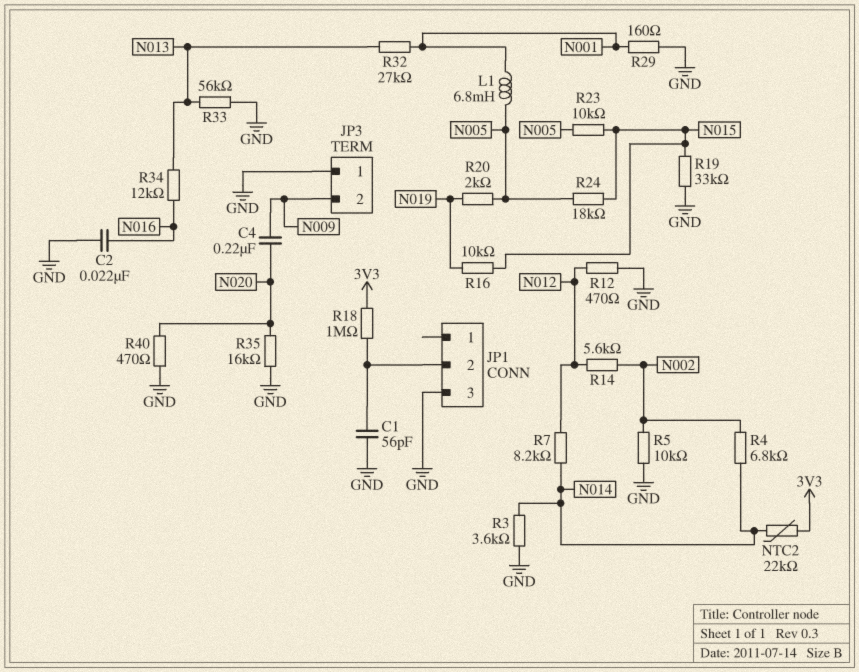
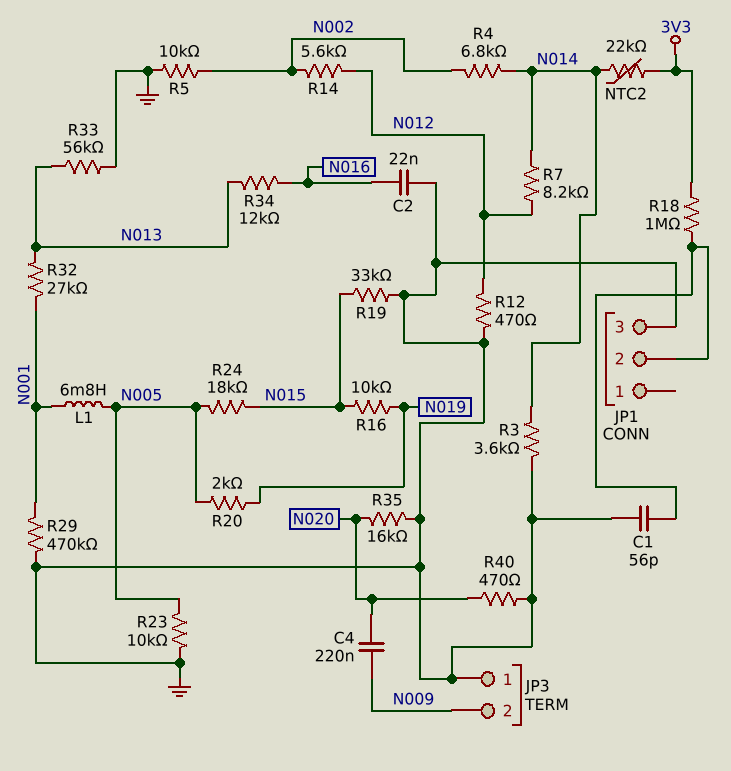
R23: 10k (N005, N015) -> 10k (GND, N005)
R29: 160 (GND, N001) -> 470k (GND, N001)

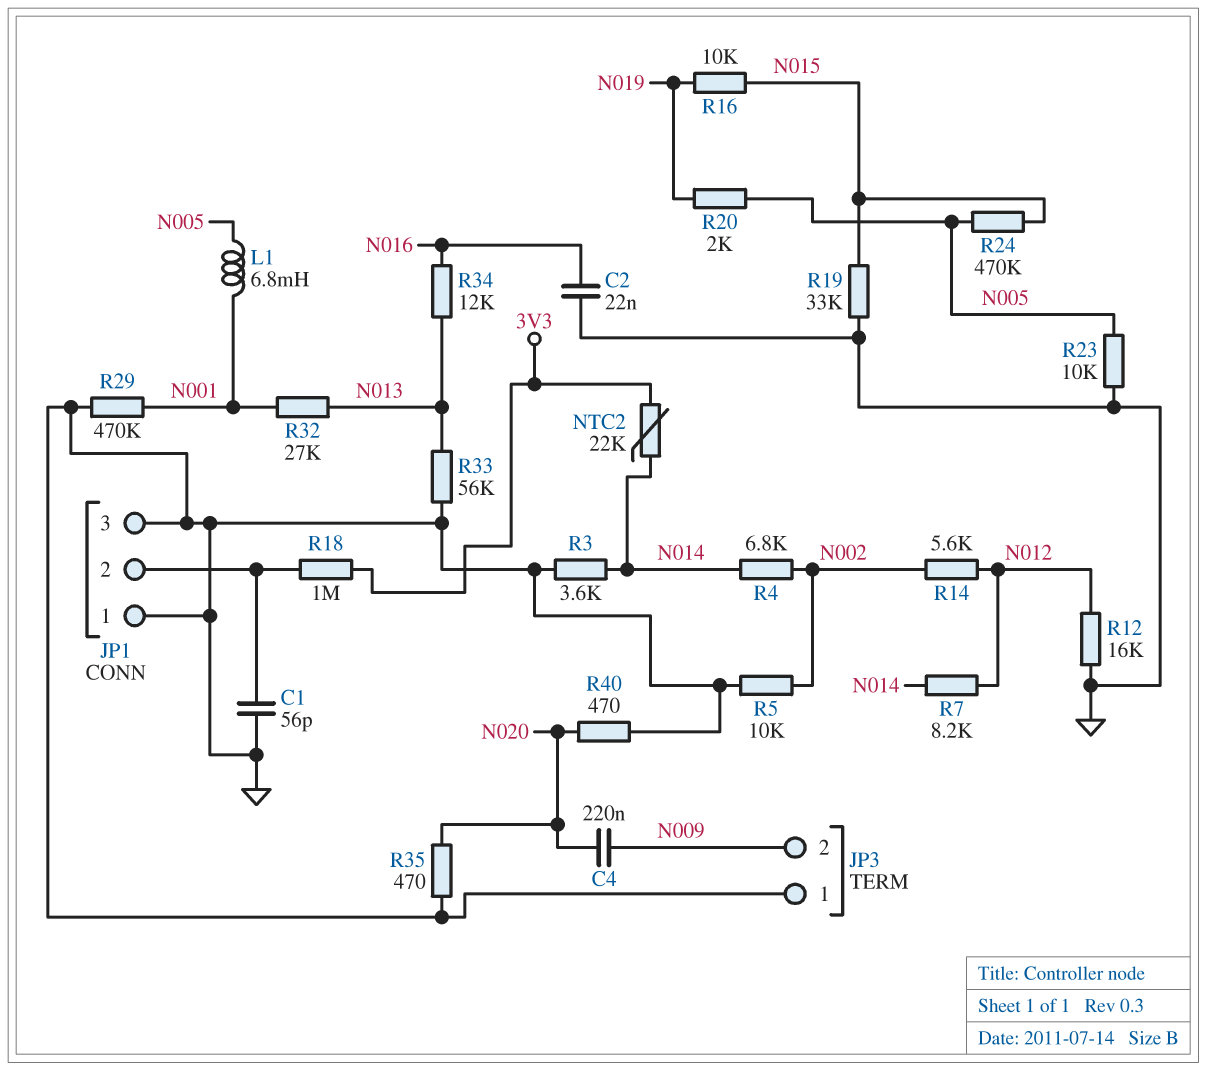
JP1 pin 1: none -> GND
R12: 470 (GND, N012) -> 16k (GND, N012)
R24: 18k (N005, N015) -> 470k (N005, N015)
R35: 16k (GND, N020) -> 470 (GND, N020)

